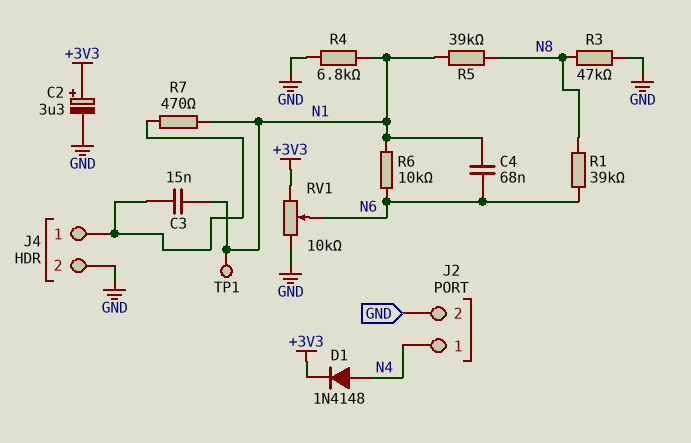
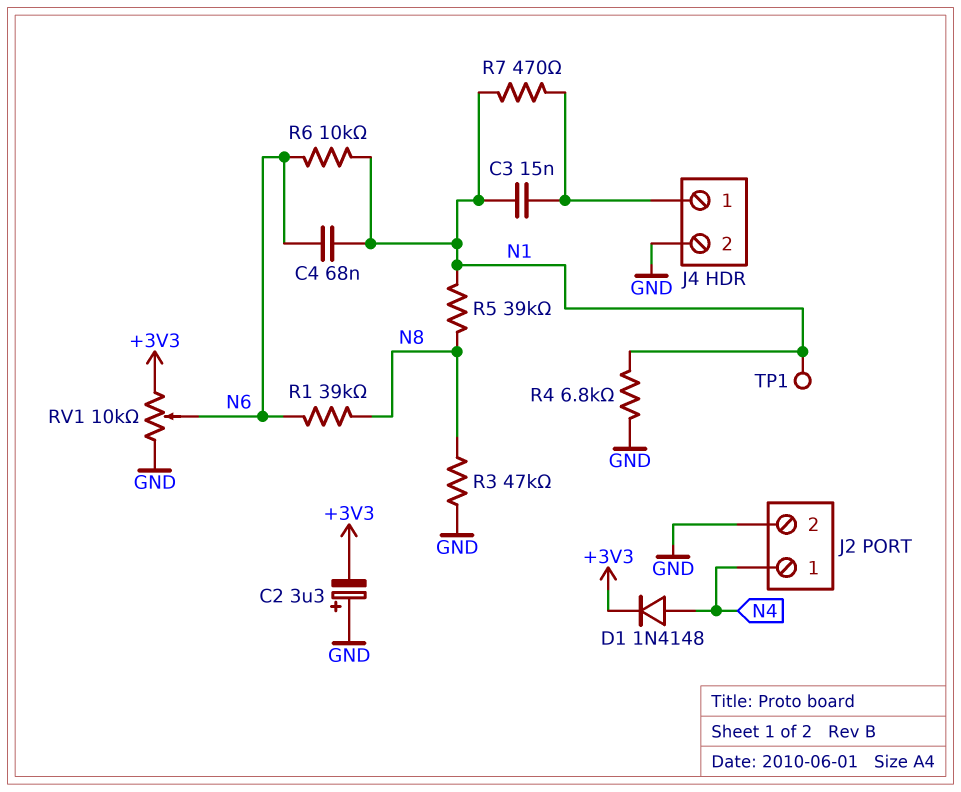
C2: 3.3uF (plus +3V3, minus GND) -> 3.3uF (plus GND, minus +3V3)

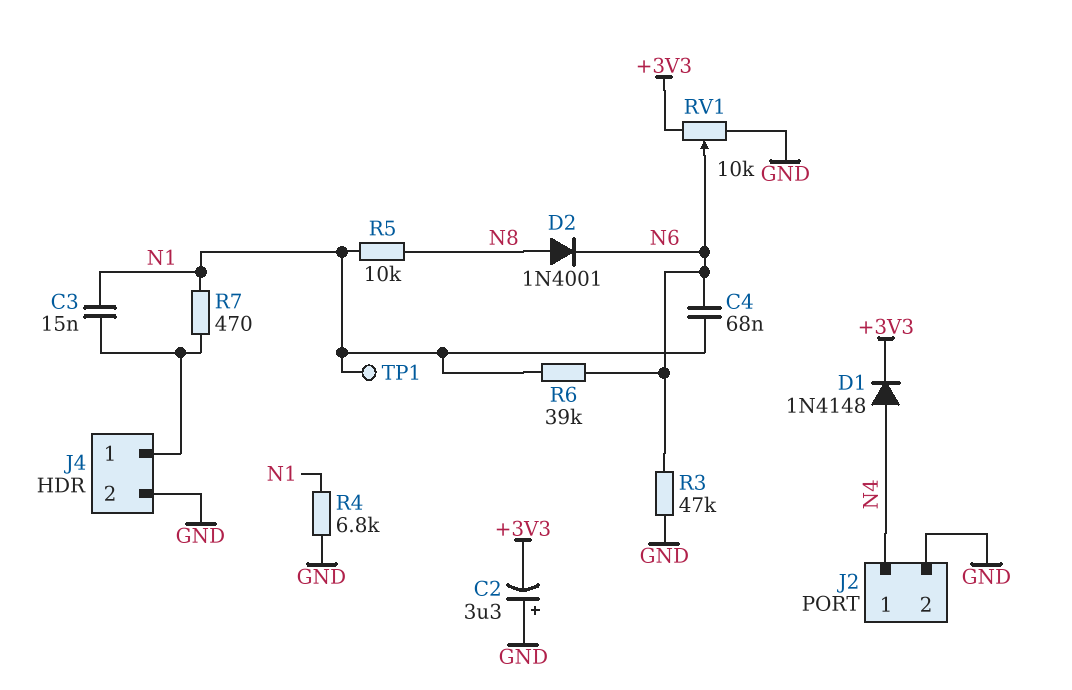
D2: none -> diode 1N4001 (A N8, K N6)
R1: 39k (N6, N8) -> none
R3: 47k (GND, N8) -> 47k (GND, N6)
R5: 39k (N1, N8) -> 10k (N1, N8)
R6: 10k (N1, N6) -> 39k (N1, N6)

